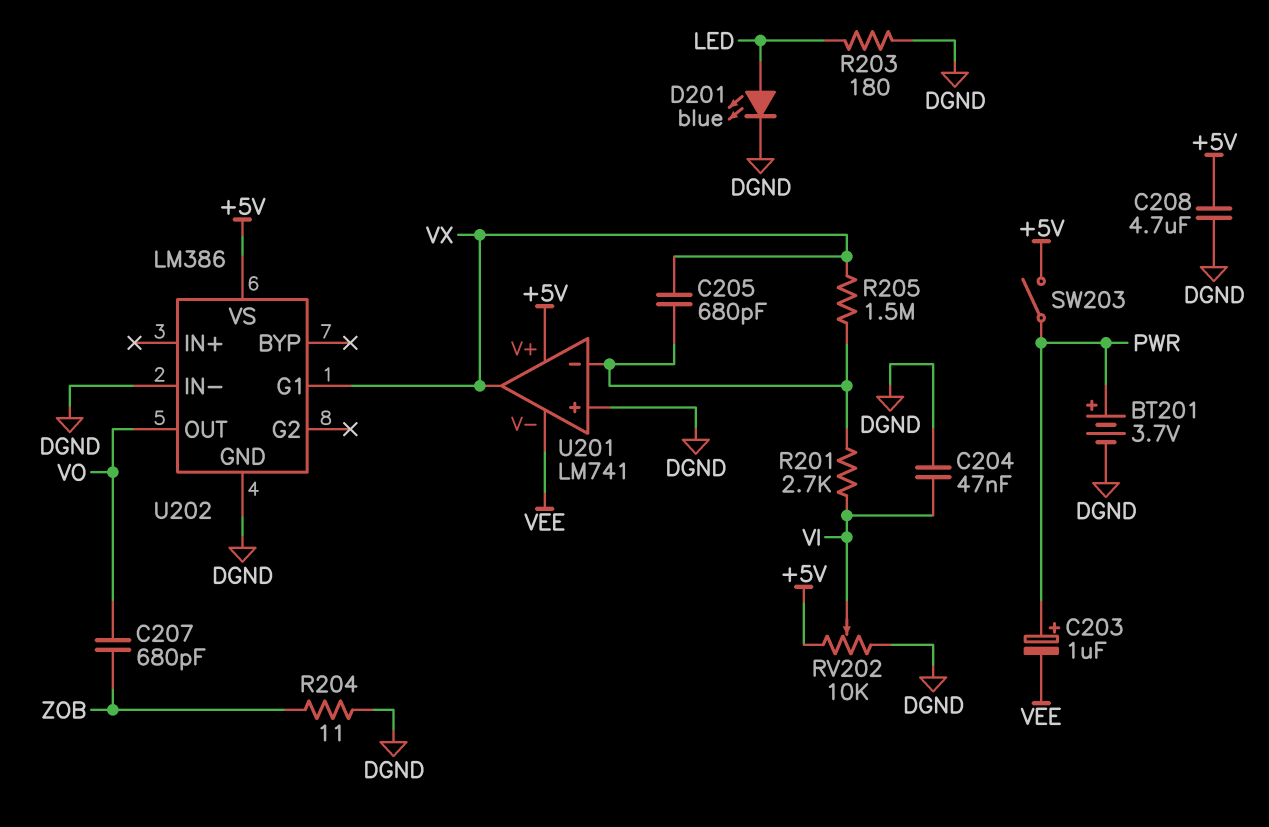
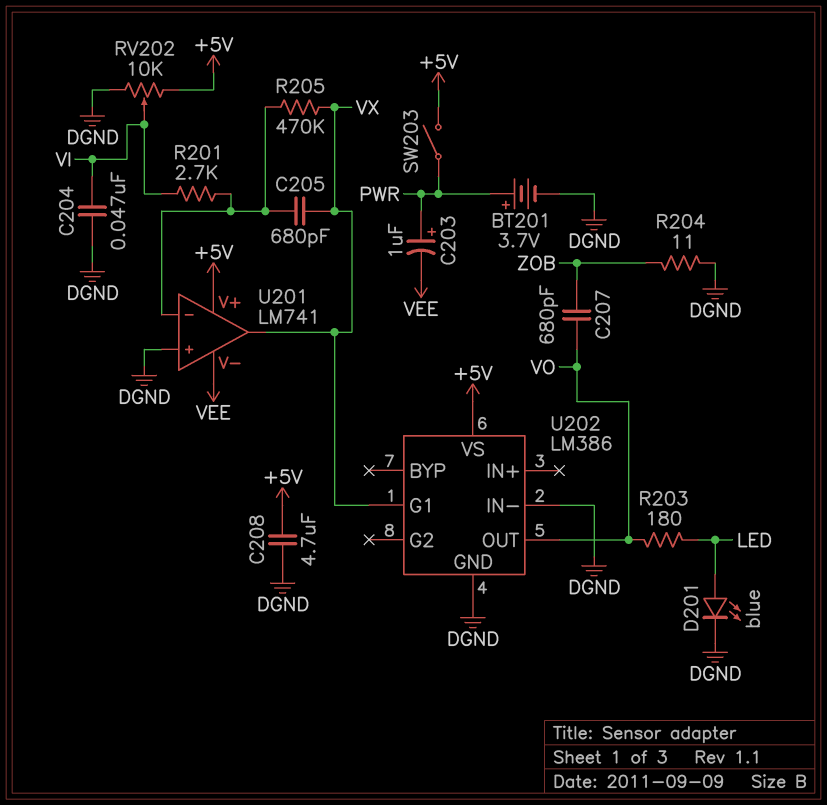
R203: 180 (DGND, LED) -> 180 (LED, VO)
R205: 1.5M (U201/in-, VX) -> 470k (U201/in-, VX)

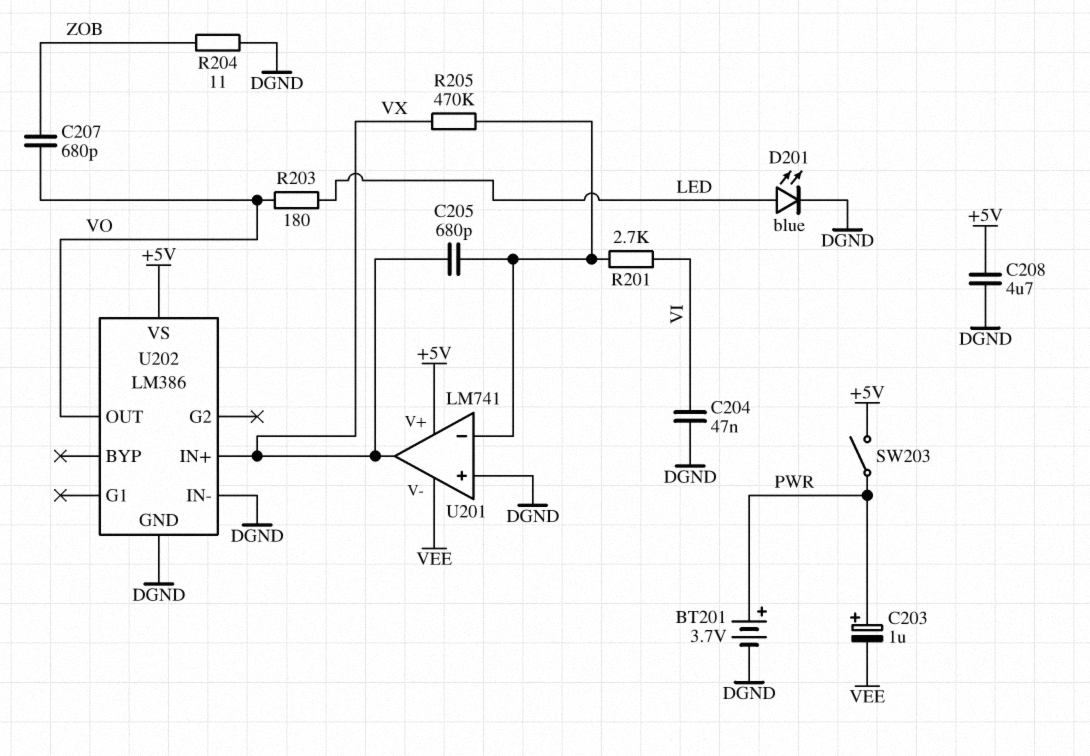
RV202: 10k (+5V, DGND, wiper VI) -> none
U202 pin G1: VX -> none
U202 pin IN+: none -> VX

